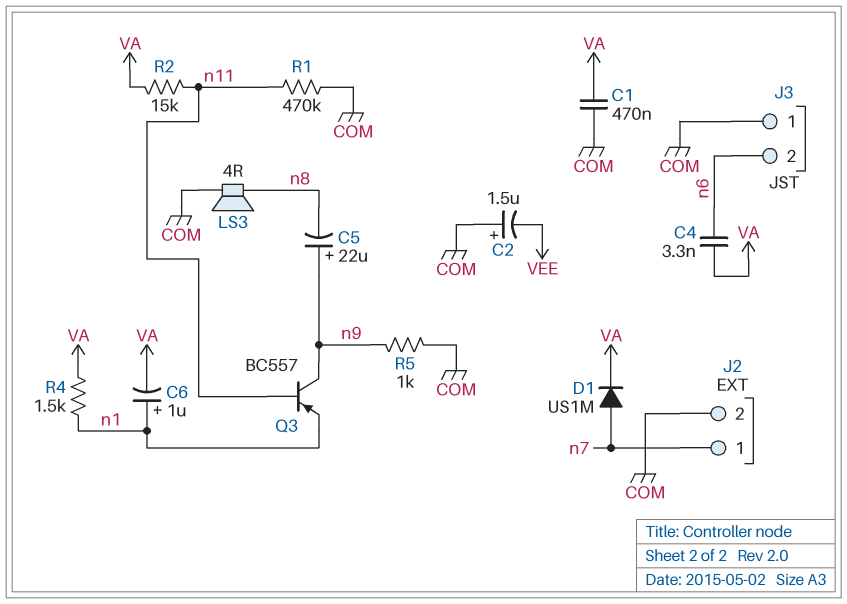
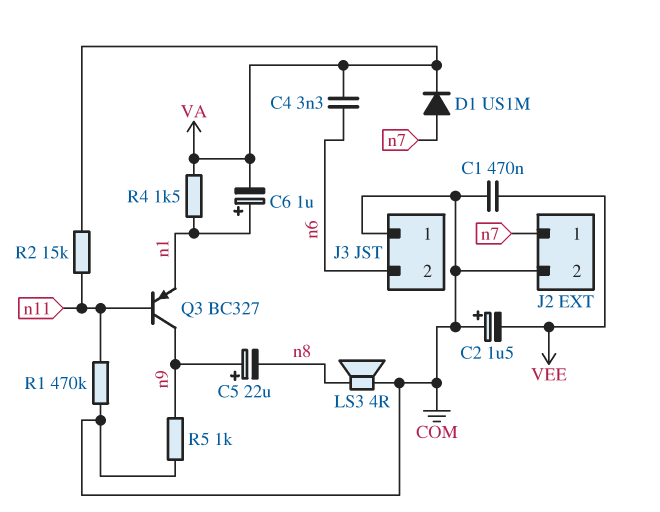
C1: 470nF (COM, VA) -> 470nF (COM, VEE)
Q3: PNP BC557 (B n11, C n9, E n1) -> PNP BC327 (B n11, C n9, E n1)

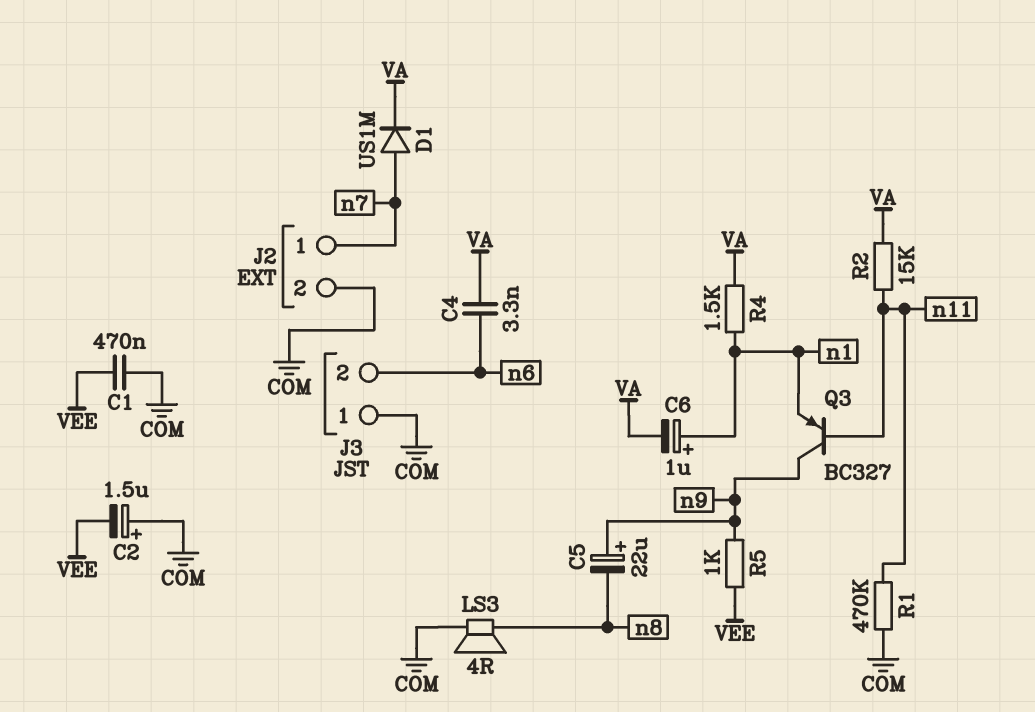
R5: 1k (COM, n9) -> 1k (VEE, n9)

